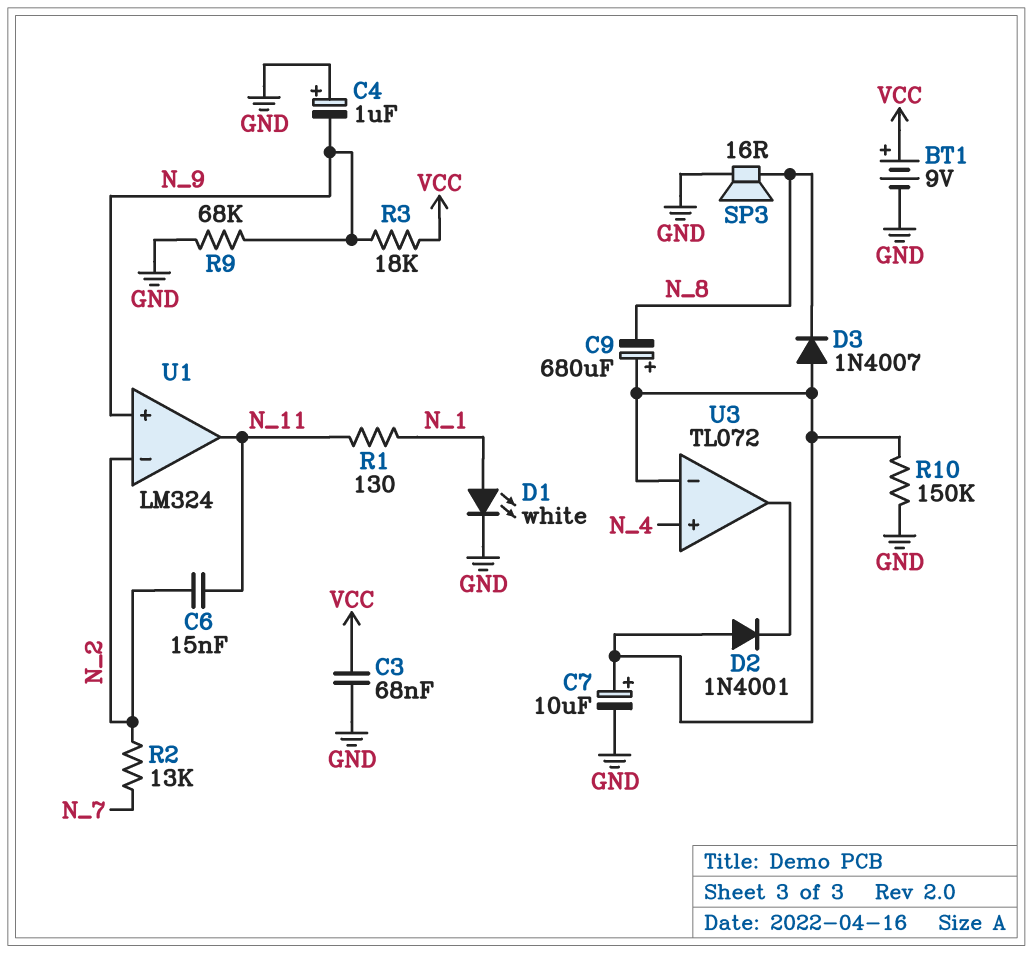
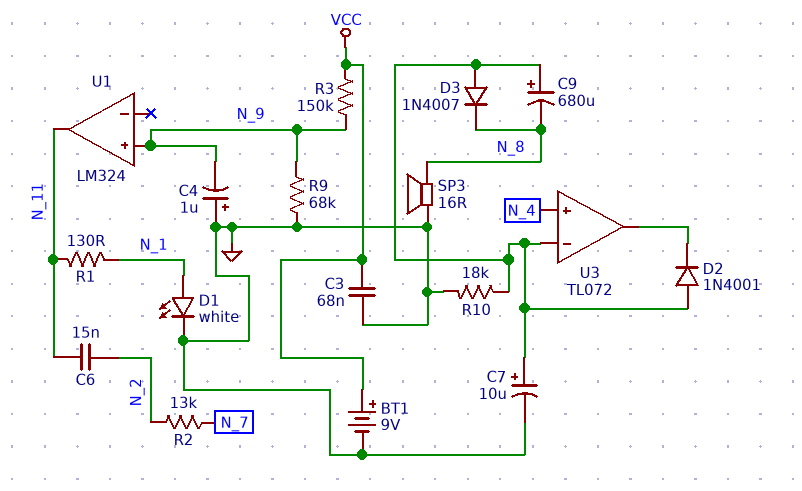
R3: 18k (N_9, VCC) -> 150k (N_9, VCC)
R10: 150k (GND, U3/in-) -> 18k (GND, U3/in-)
U1 pin in-: N_2 -> none

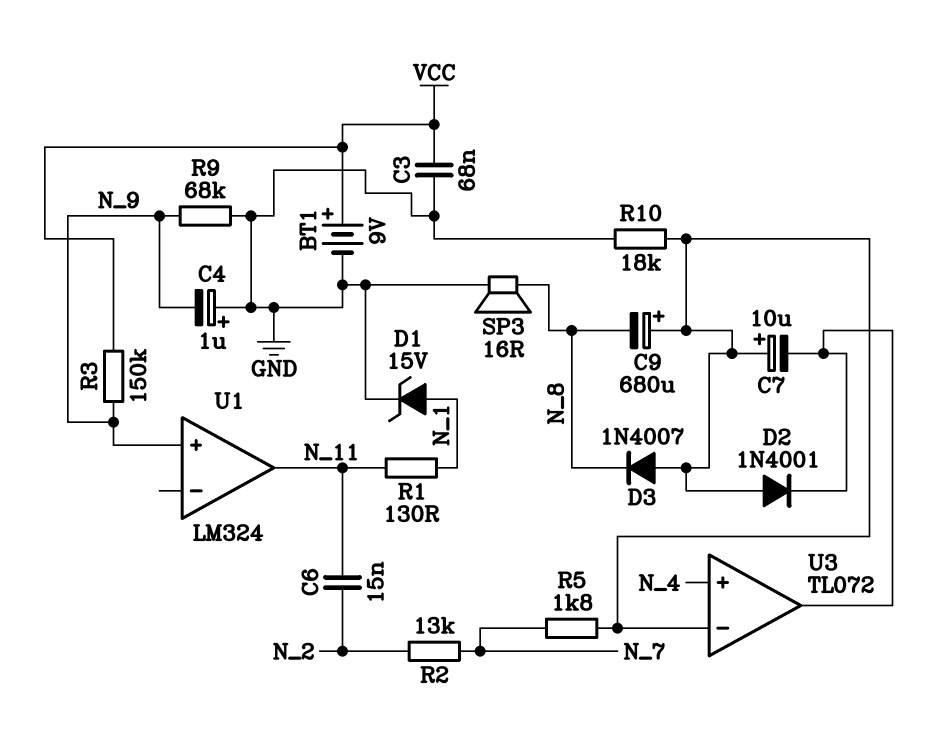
C7: 10uF (plus U3/in-, minus GND) -> 10uF (plus U3/in-, minus U3/out)
D1: LED white (A N_1, K GND) -> zener 15V (A N_1, K GND)
R5: none -> 1.8k (N_7, U3/in-)

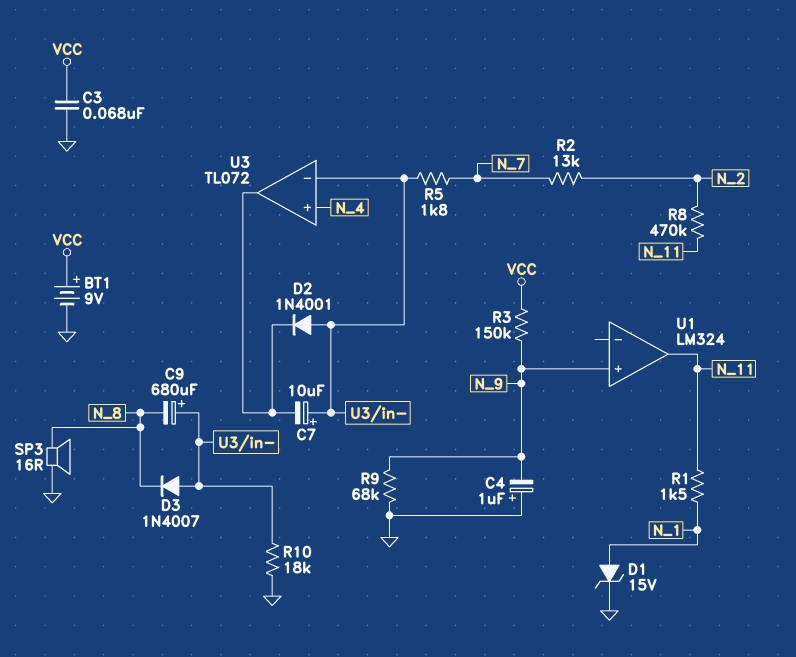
C6: 15nF (N_2, N_11) -> none
R1: 130 (N_1, N_11) -> 1.5k (N_1, N_11)
R8: none -> 470k (N_2, N_11)

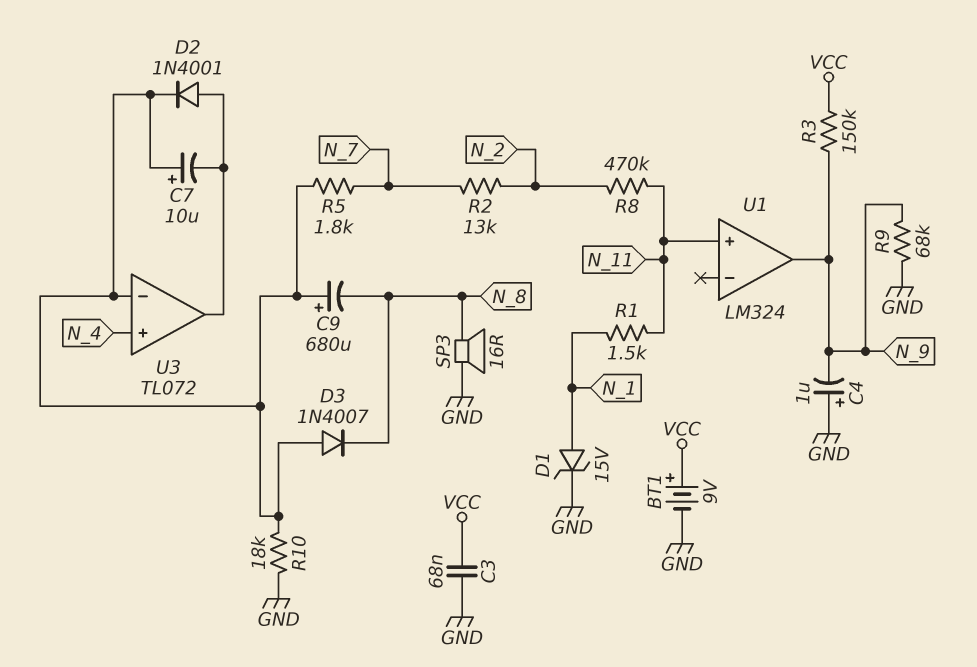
D2: diode 1N4001 (A U3/in-, K U3/out) -> diode 1N4001 (A U3/out, K U3/in-)
U1 pin in+: N_9 -> N_11
U1 pin out: N_11 -> N_9

